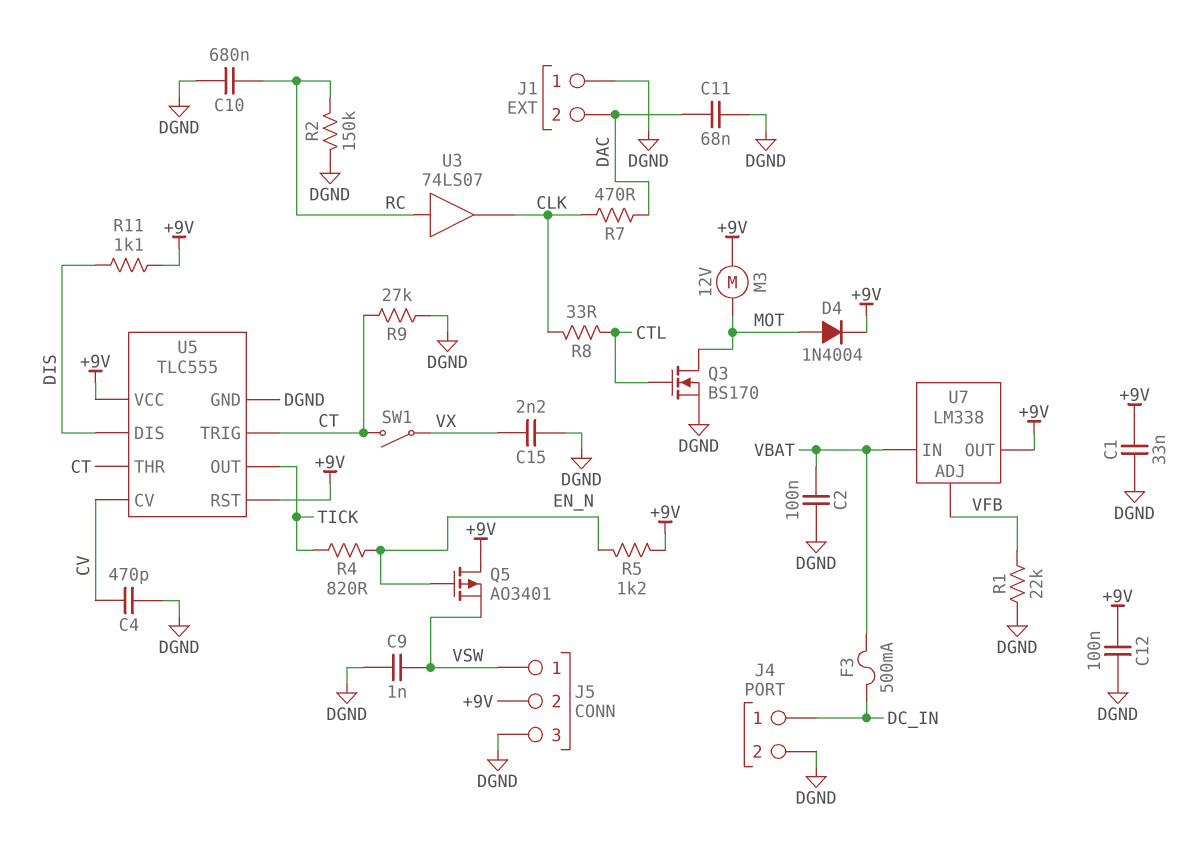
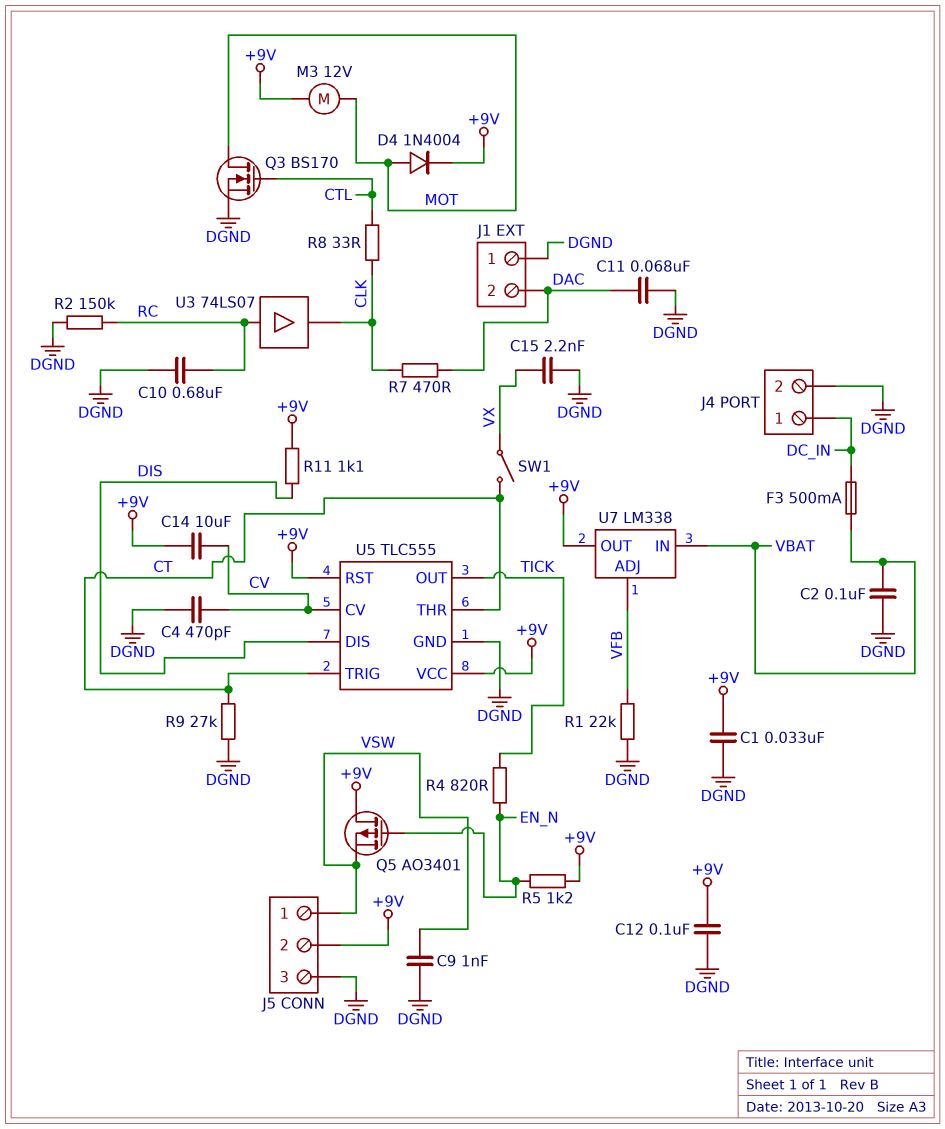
C14: none -> 10uF (+9V, CV)

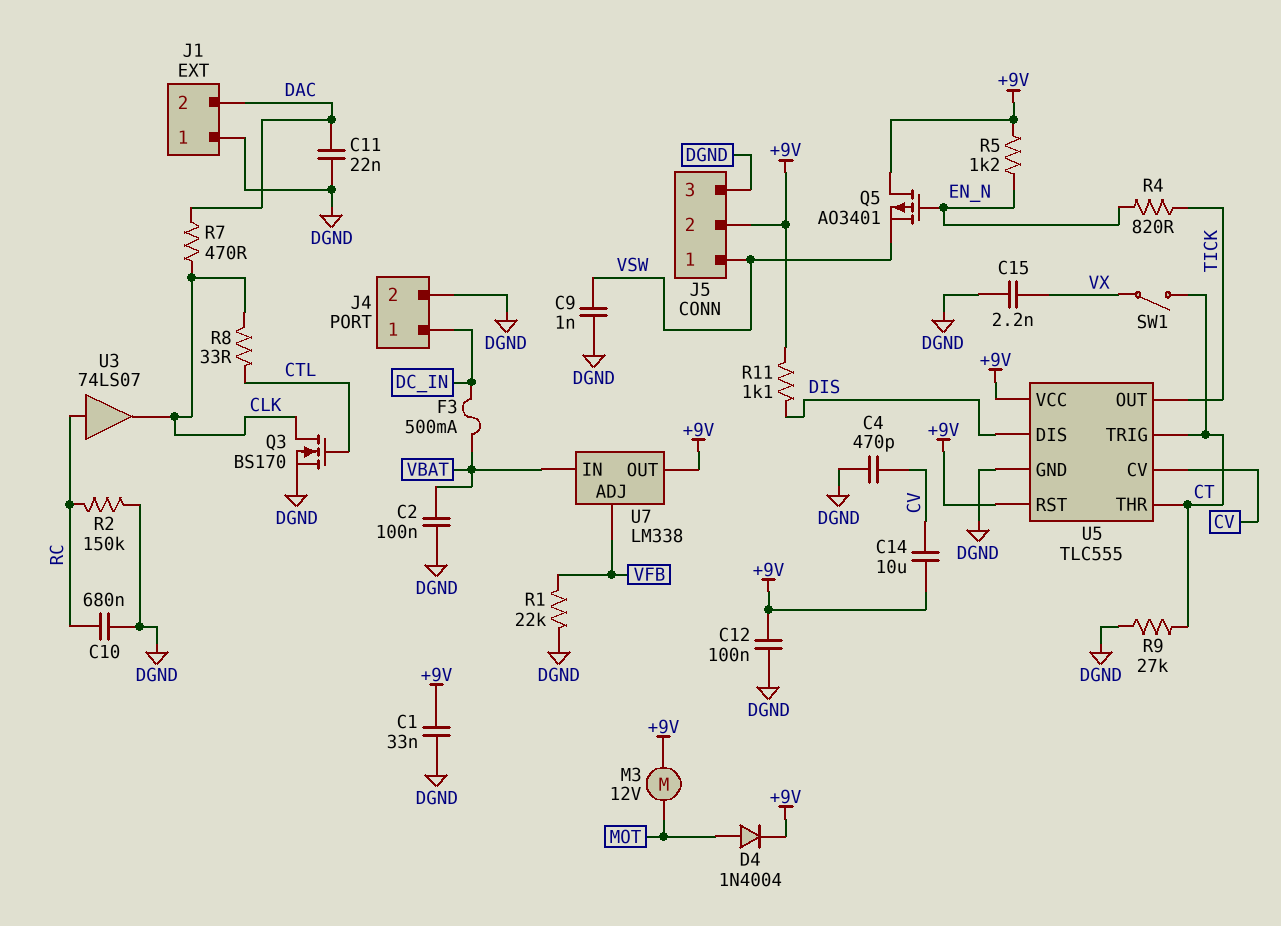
C11: 68nF (DAC, DGND) -> 22nF (DAC, DGND)
Q3: NMOS BS170 (G CTL, D MOT, S DGND) -> NMOS BS170 (G CTL, D CLK, S DGND)

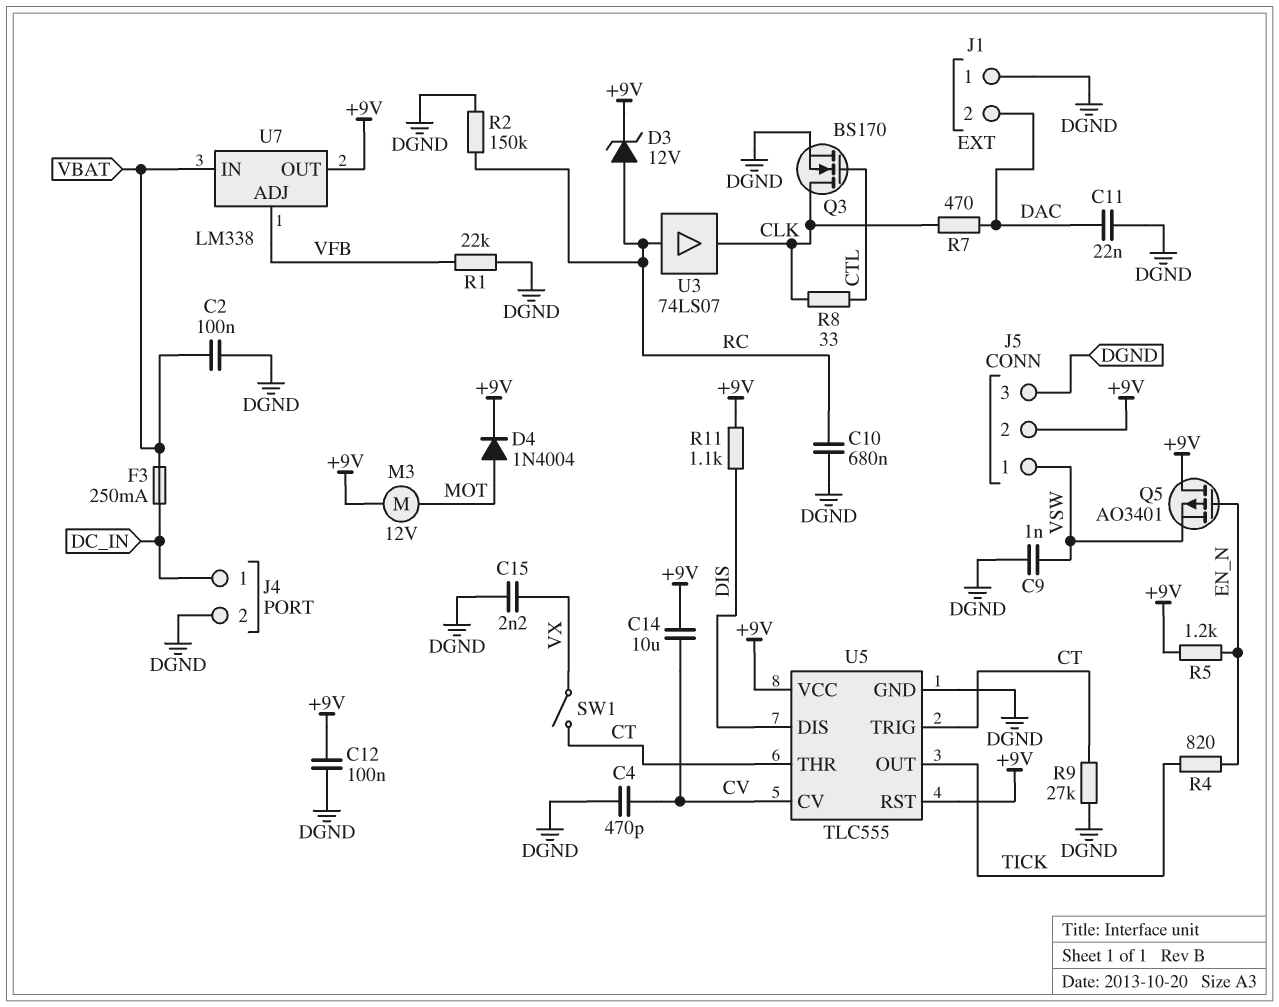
C1: 33nF (+9V, DGND) -> none
D3: none -> zener 12V (A RC, K +9V)
F3: 500mA (DC_IN, VBAT) -> 250mA (DC_IN, VBAT)

